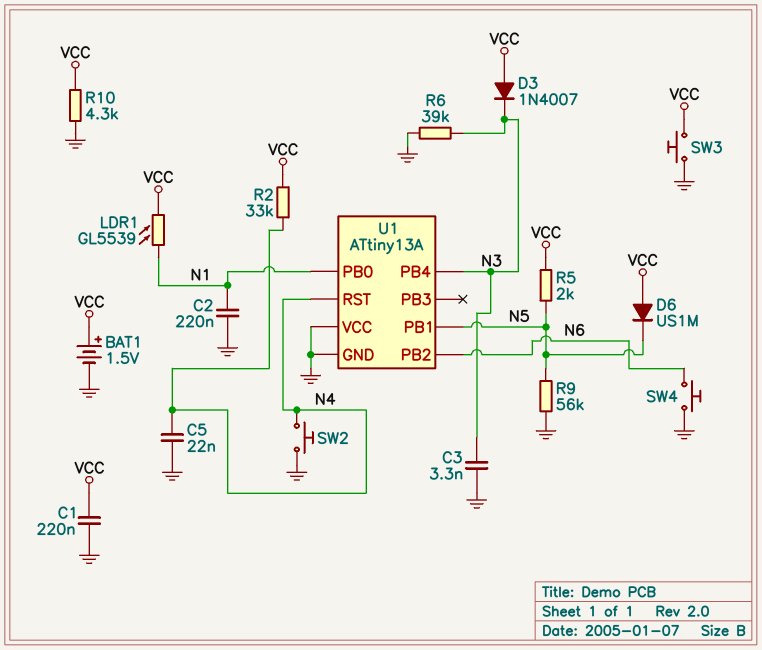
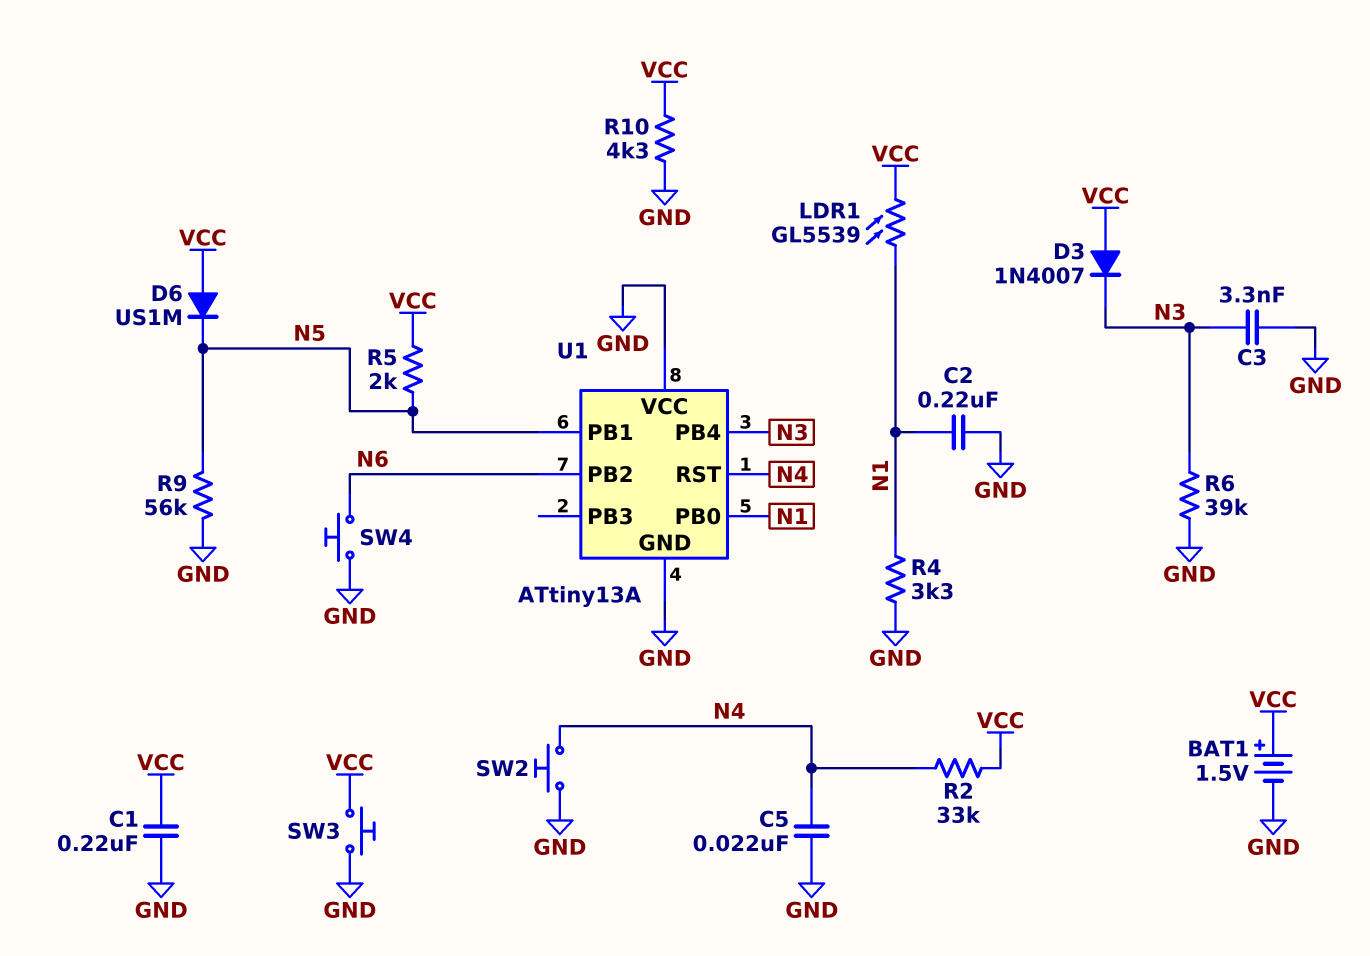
R4: none -> 3.3k (GND, N1)

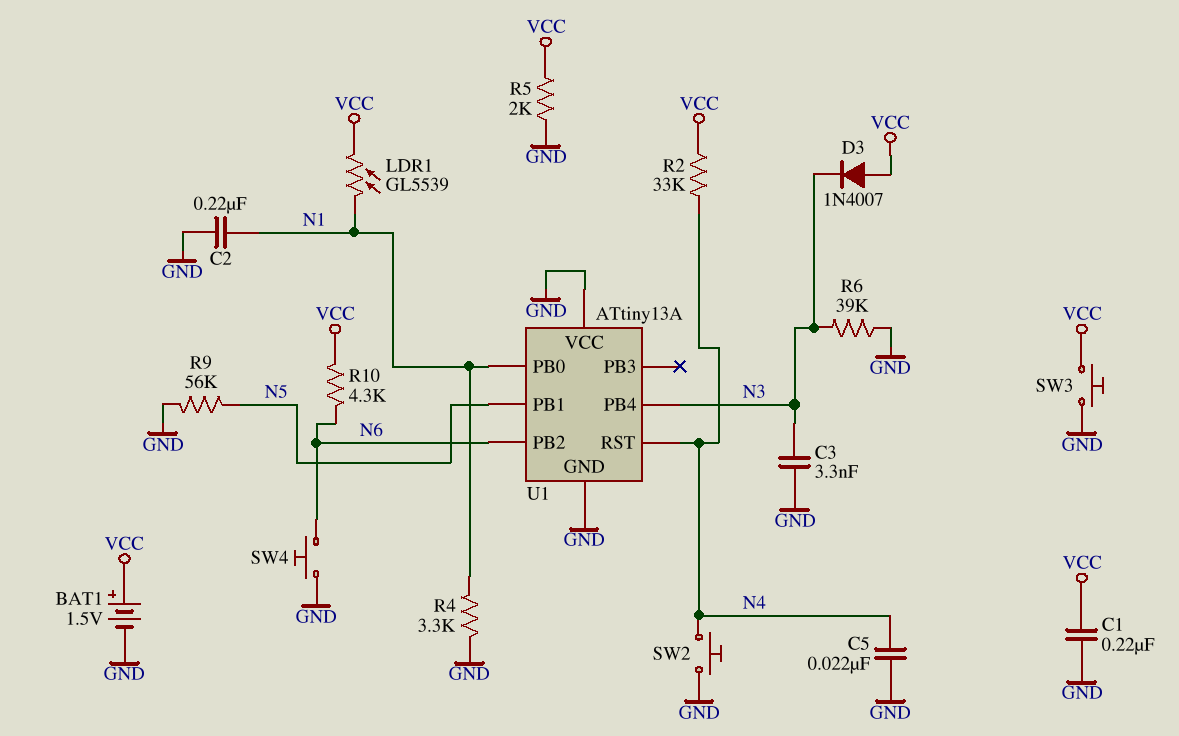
D6: diode US1M (A VCC, K N5) -> none
R5: 2k (N5, VCC) -> 2k (GND, VCC)
R10: 4.3k (GND, VCC) -> 4.3k (N6, VCC)

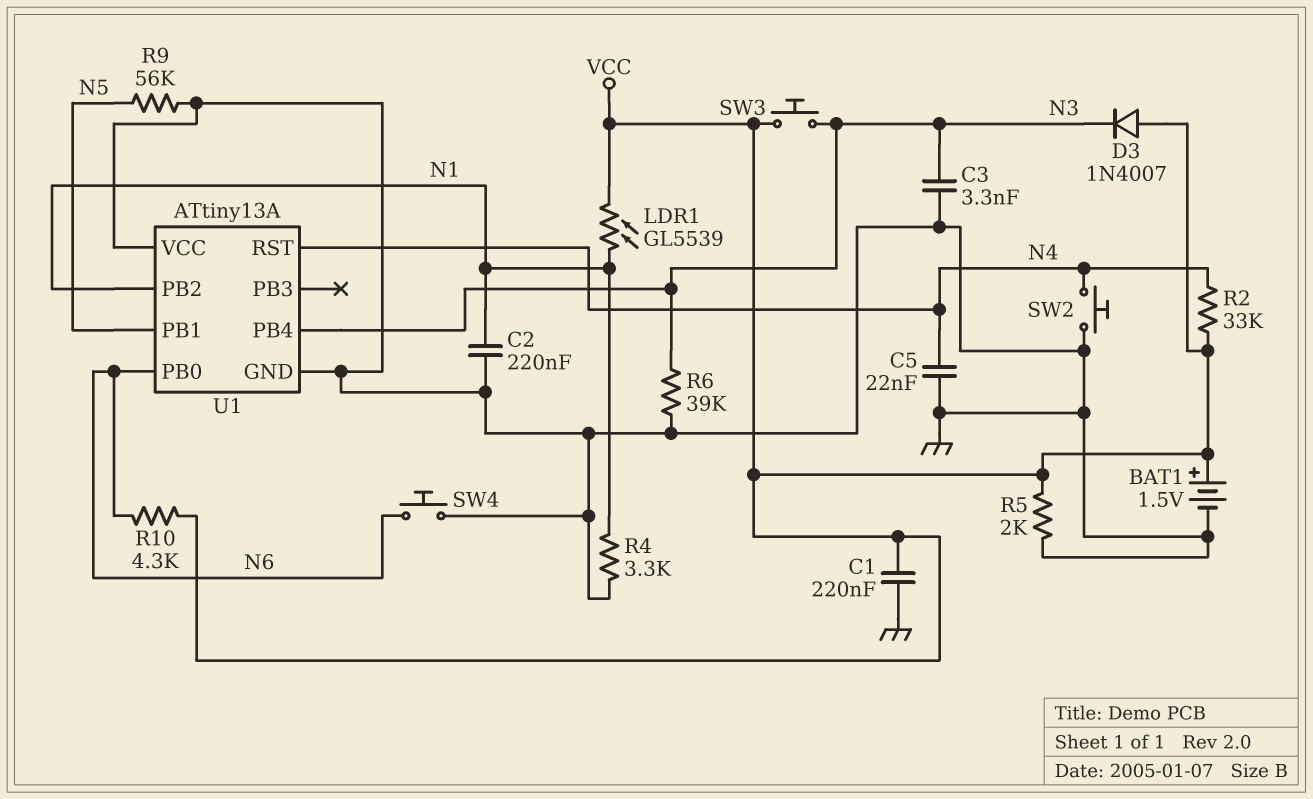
SW3: button (GND, VCC) -> button (N3, VCC)
U1 pin PB0: N1 -> N6
U1 pin PB2: N6 -> N1

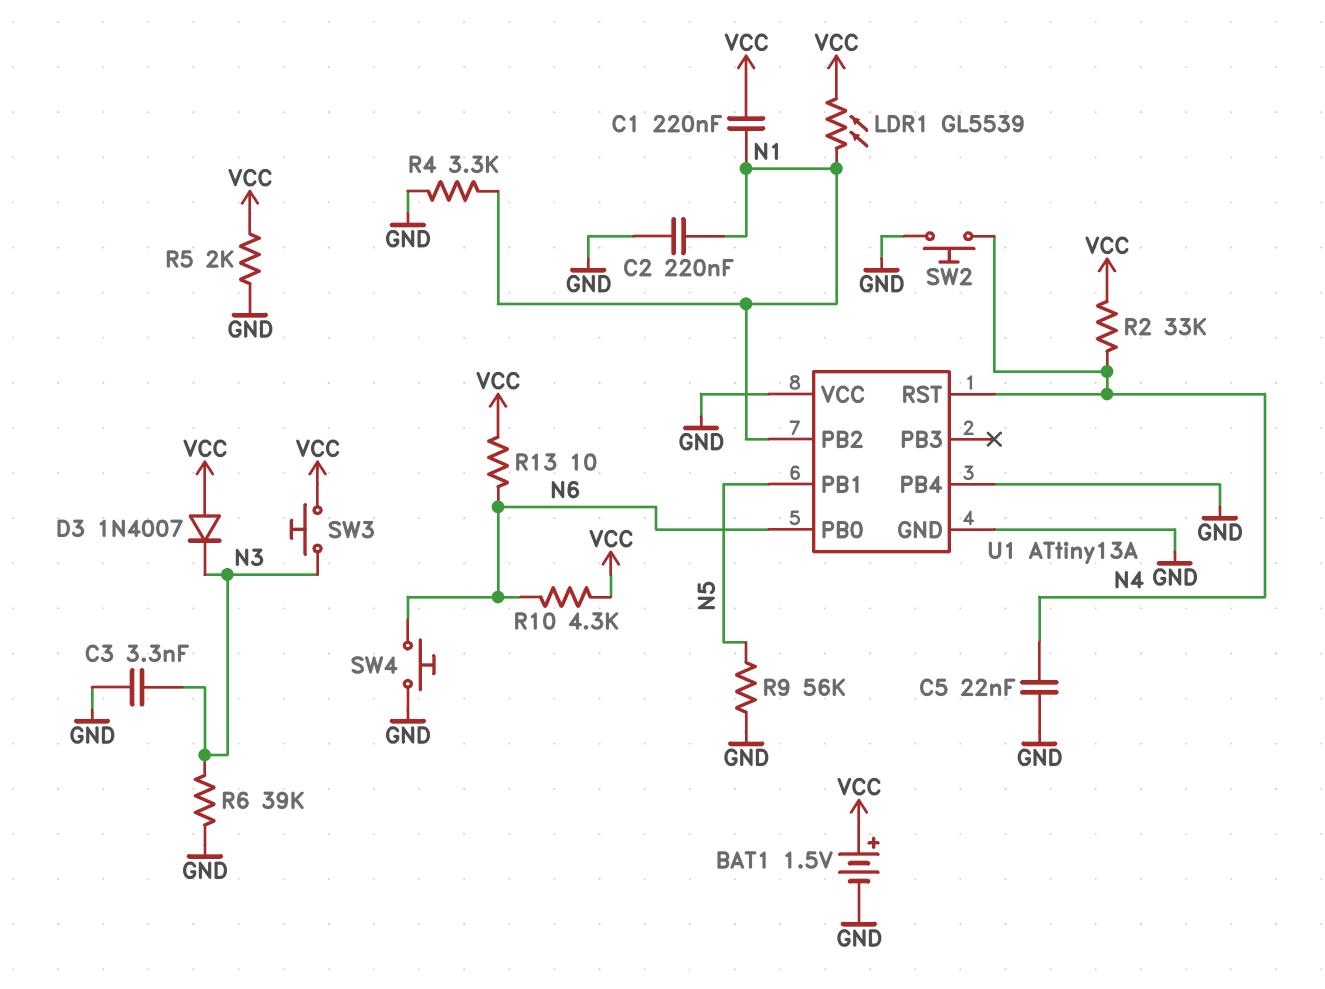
C1: 220nF (GND, VCC) -> 220nF (N1, VCC)
R13: none -> 10 (N6, VCC)
U1 pin PB4: N3 -> GND

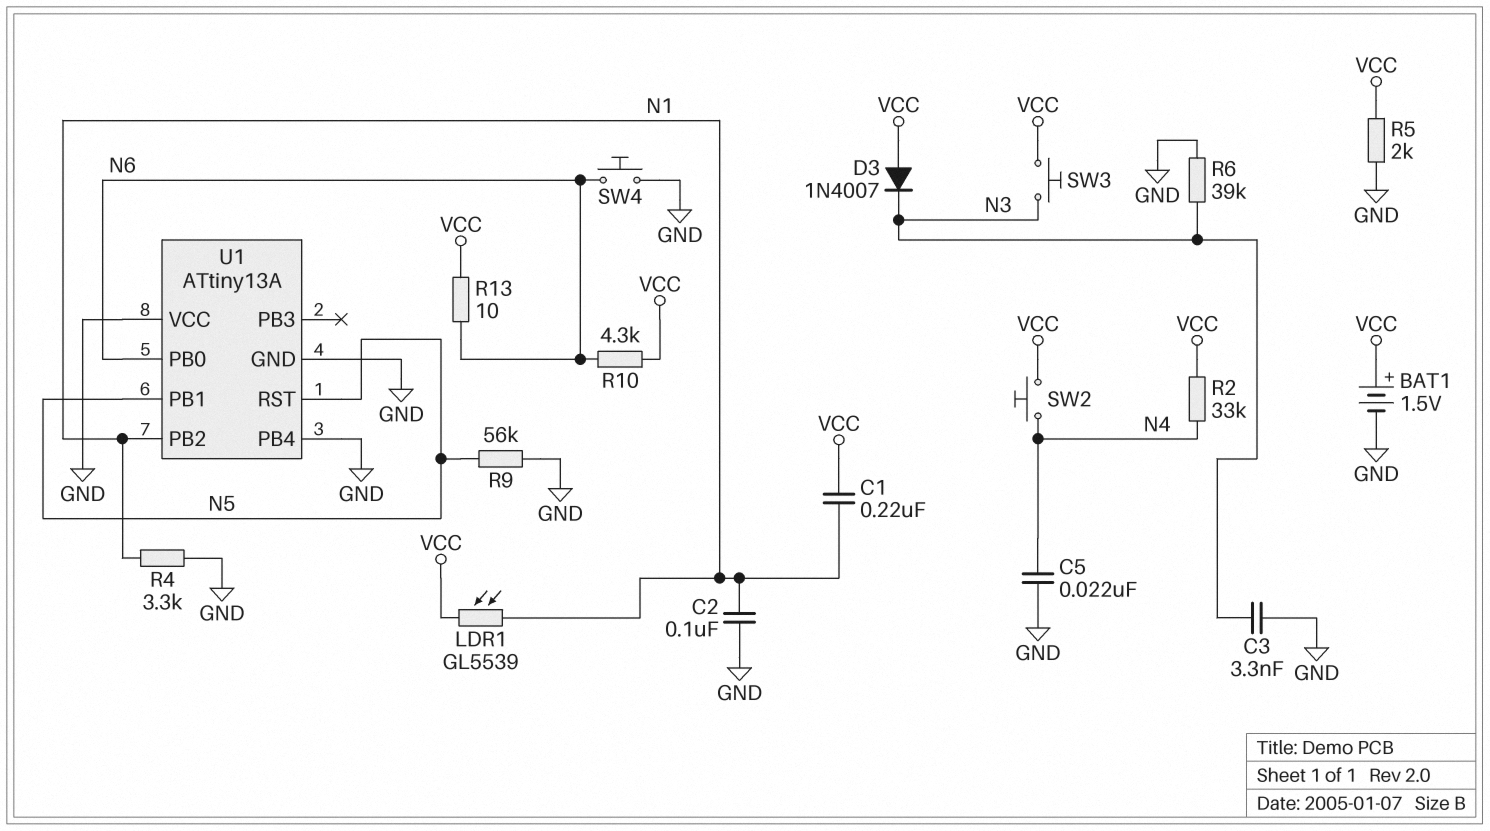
C2: 220nF (GND, N1) -> 100nF (GND, N1)
SW2: button (GND, N4) -> button (N4, VCC)
U1 pin RST: N4 -> N5

